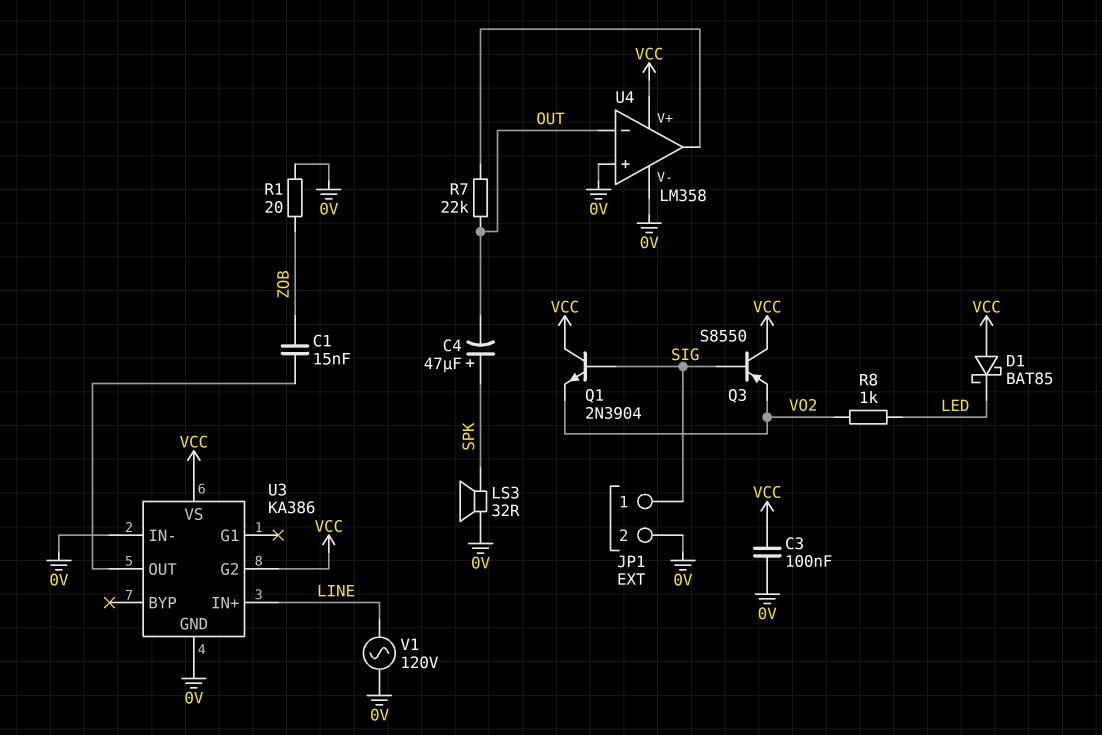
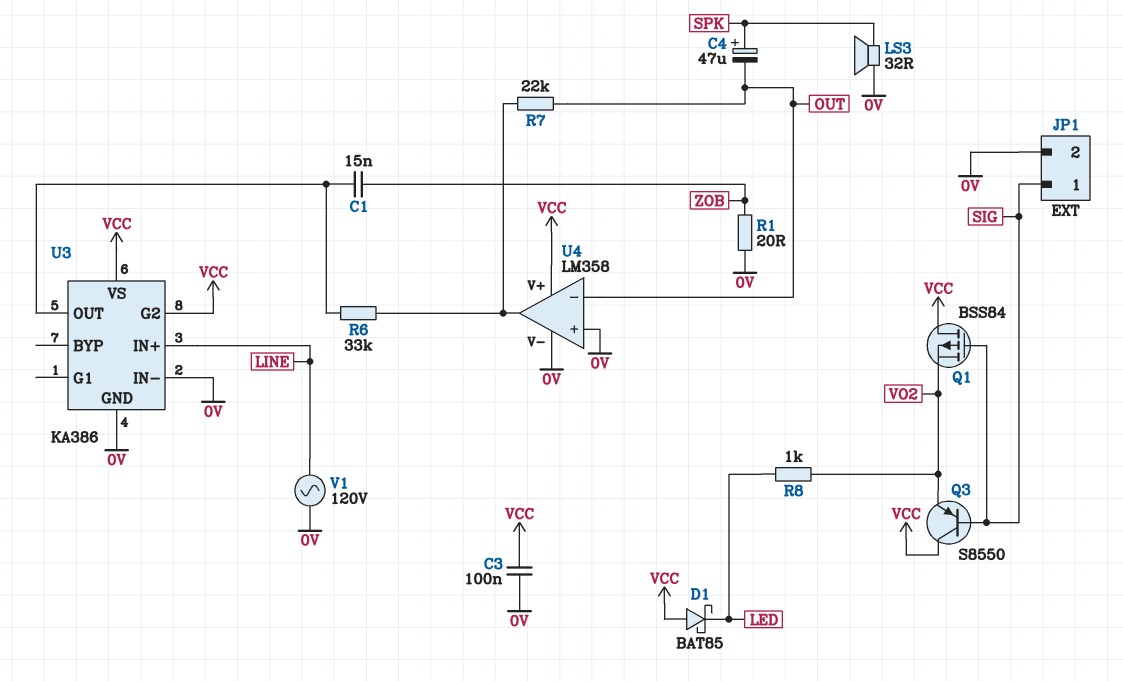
Q1: NPN 2N3904 (B SIG, C VCC, E VO2) -> PMOS BSS84 (G SIG, D VCC, S VO2)
R6: none -> 33k (U3/OUT, U4/out)

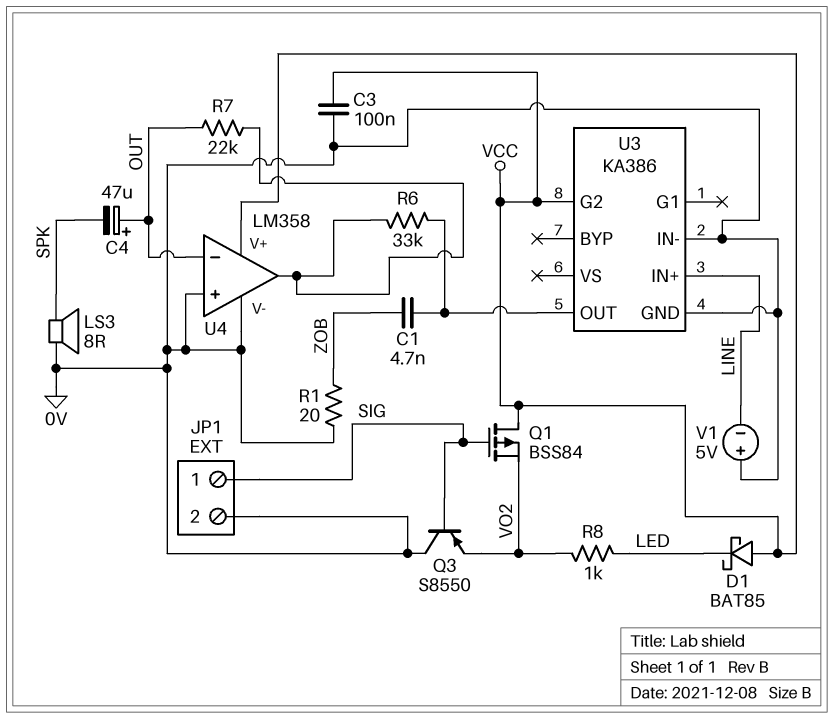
C1: 15nF (U3/OUT, ZOB) -> 4.7nF (U3/OUT, ZOB)
C4: 47uF (plus SPK, minus OUT) -> 47uF (plus OUT, minus SPK)
LS3: speaker 32R (0V, SPK) -> speaker 8R (0V, SPK)
Q3: PNP S8550 (B SIG, C VCC, E VO2) -> PNP S8550 (B SIG, C 0V, E VO2)
U3 pin VS: VCC -> none
V1: AC 120V (0V, LINE) -> 5V (plus 0V, minus LINE)

